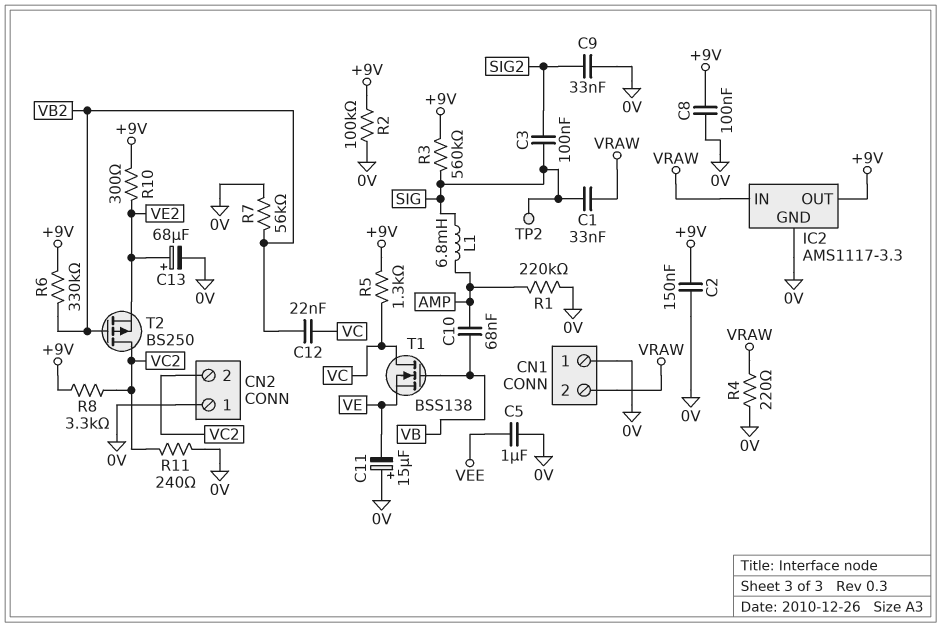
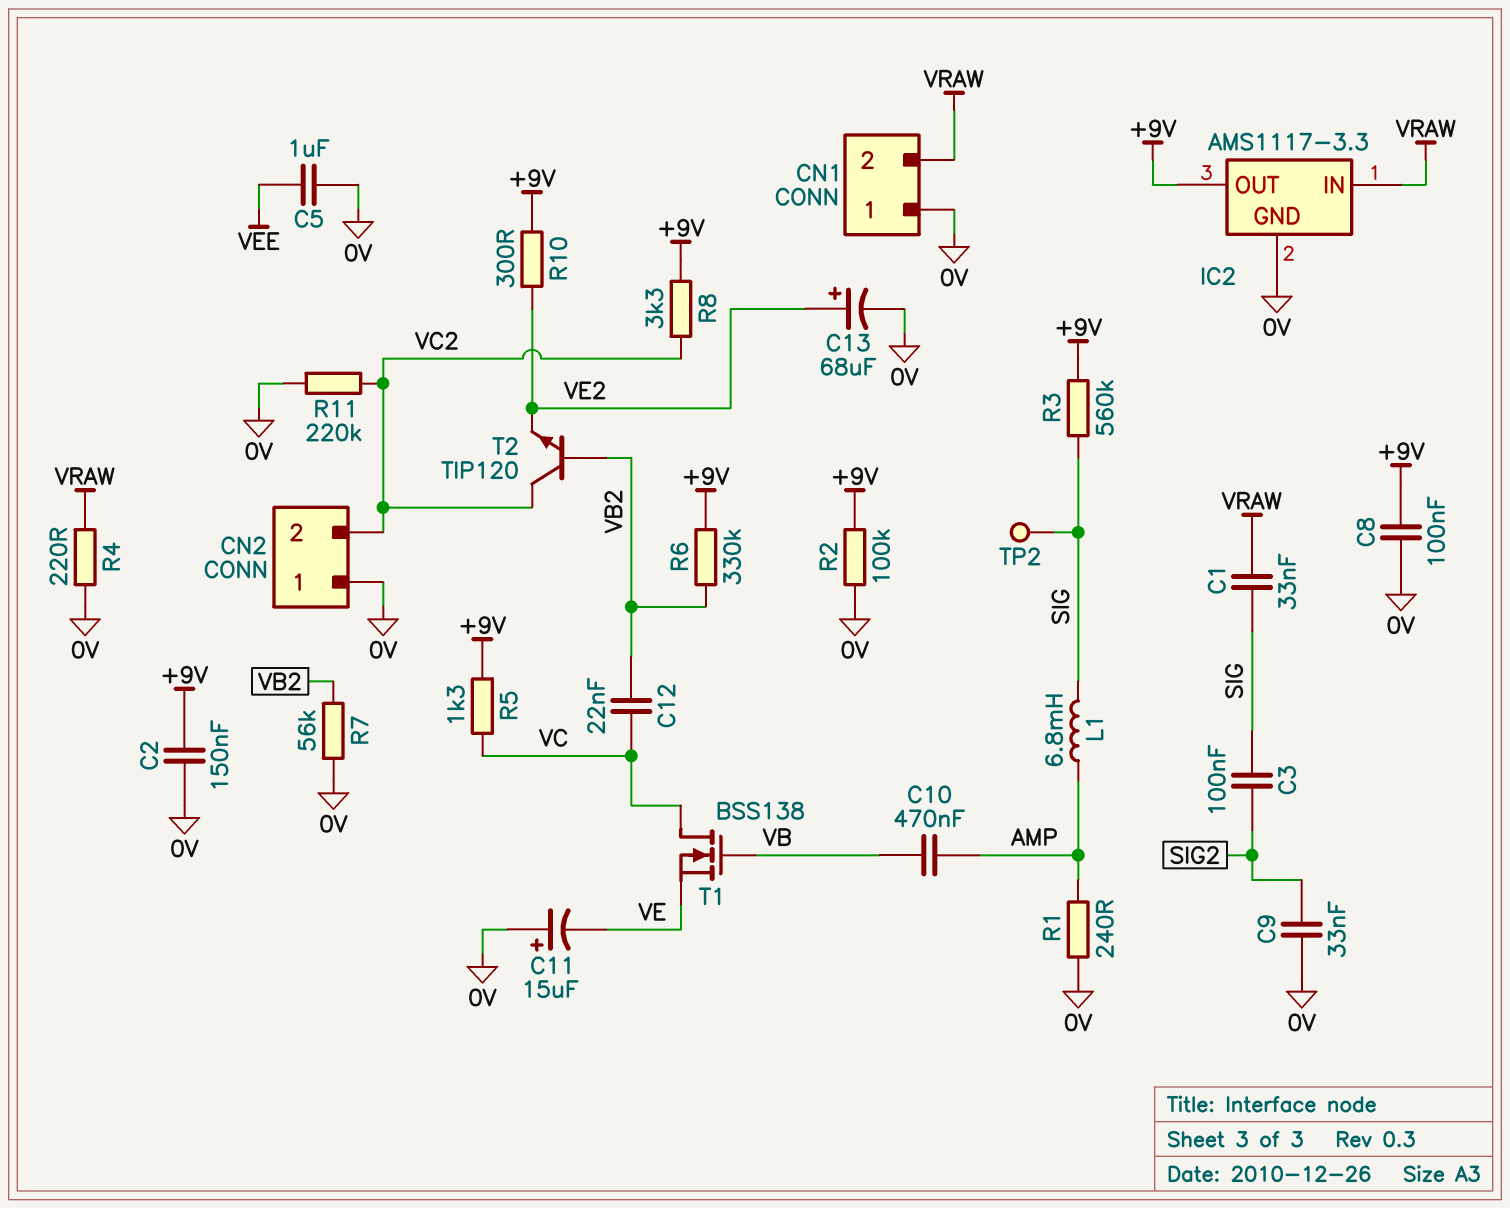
C10: 68nF (AMP, VB) -> 470nF (AMP, VB)
R1: 220k (0V, AMP) -> 240 (0V, AMP)
R11: 240 (0V, VC2) -> 220k (0V, VC2)
T2: PMOS BS250 (G VB2, D VC2, S VE2) -> NPN TIP120 (B VB2, C VC2, E VE2)

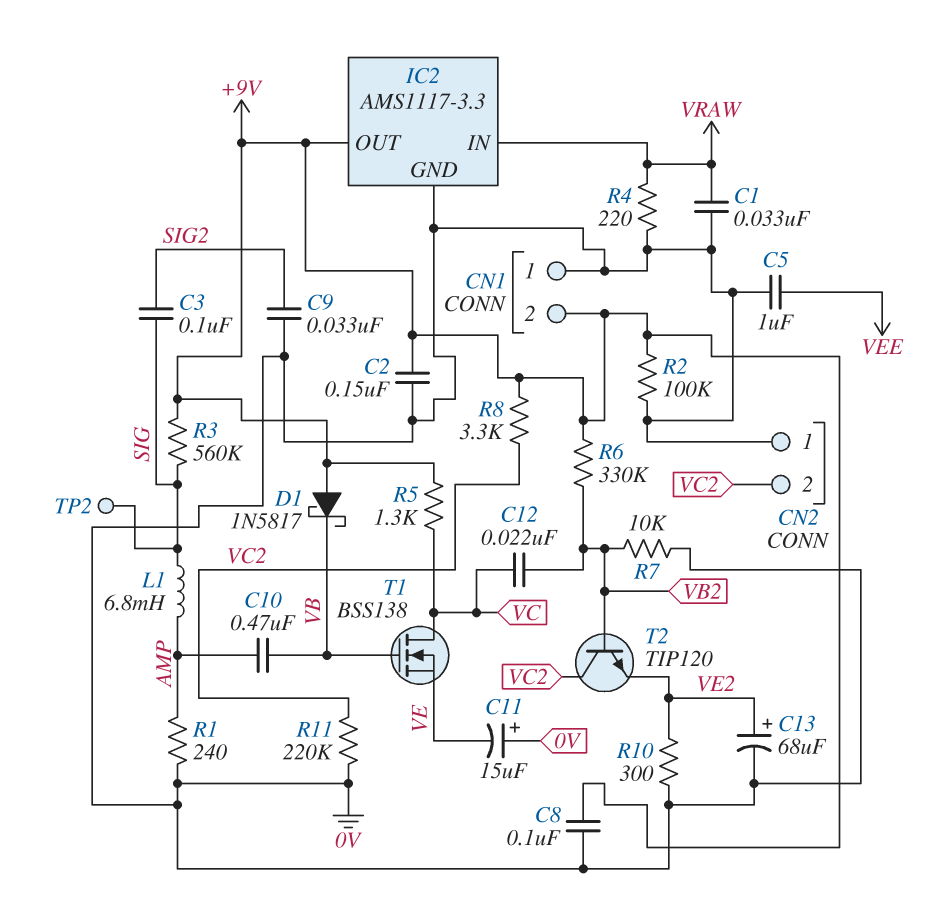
C1: 33nF (SIG, VRAW) -> 33nF (0V, VRAW)
CN1 pin 2: VRAW -> +9V
D1: none -> schottky 1N5817 (A +9V, K VB)
R7: 56k (0V, VB2) -> 10k (0V, VB2)
R10: 300 (+9V, VE2) -> 300 (0V, VE2)

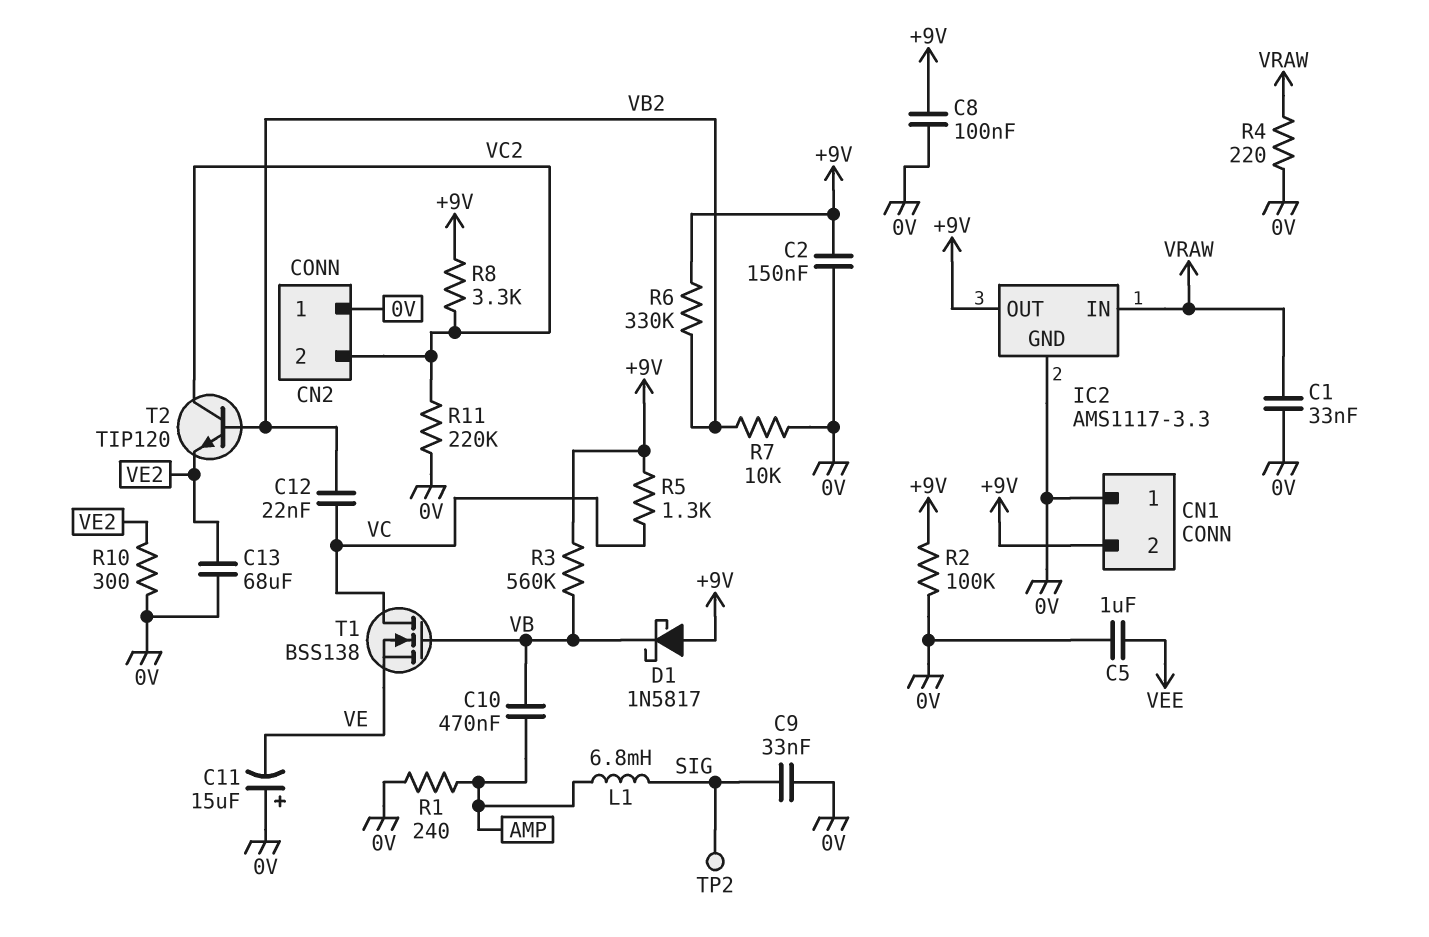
C3: 100nF (SIG, SIG2) -> none
C9: 33nF (0V, SIG2) -> 33nF (0V, SIG)
C13: 68uF (plus VE2, minus 0V) -> 68uF (0V, VE2)
R3: 560k (+9V, SIG) -> 560k (+9V, VB)

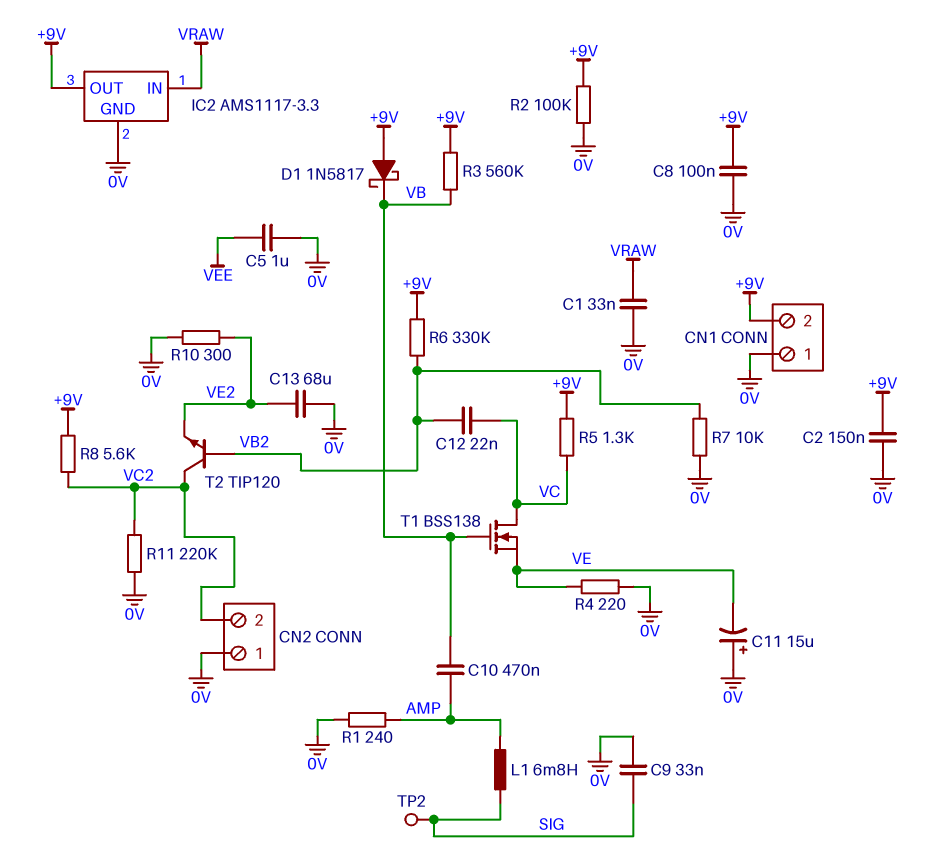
R4: 220 (0V, VRAW) -> 220 (0V, VE)
R8: 3.3k (+9V, VC2) -> 5.6k (+9V, VC2)

